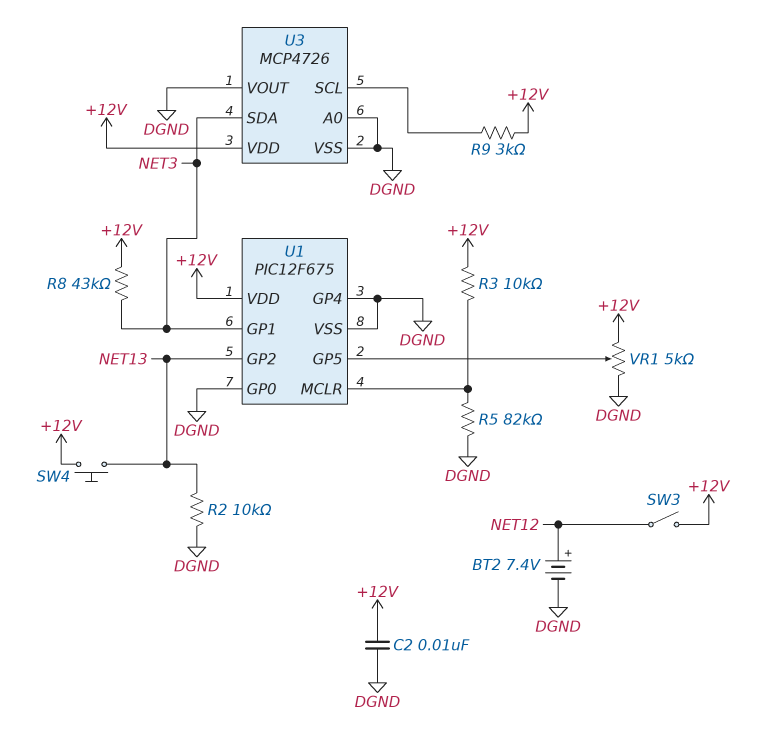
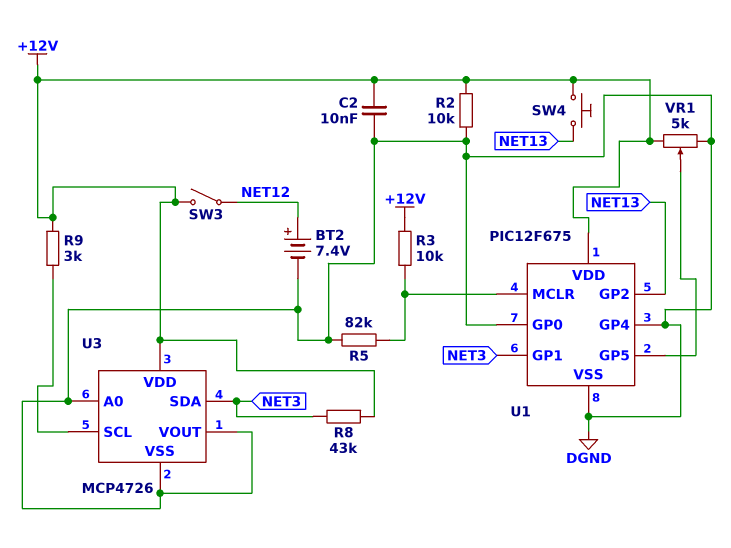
R2: 10k (DGND, NET13) -> 10k (+12V, DGND)

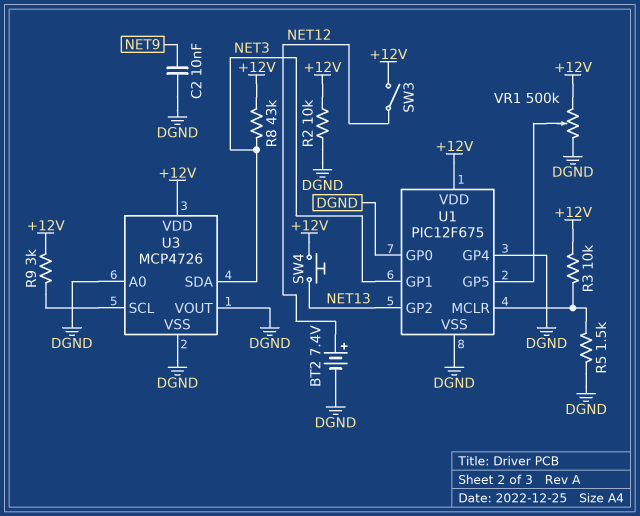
C2: 10nF (+12V, DGND) -> 10nF (DGND, NET9)
R5: 82k (DGND, U1/MCLR) -> 1.5k (DGND, U1/MCLR)
VR1: 5k (+12V, DGND, wiper U1/GP5) -> 500k (+12V, DGND, wiper U1/GP5)

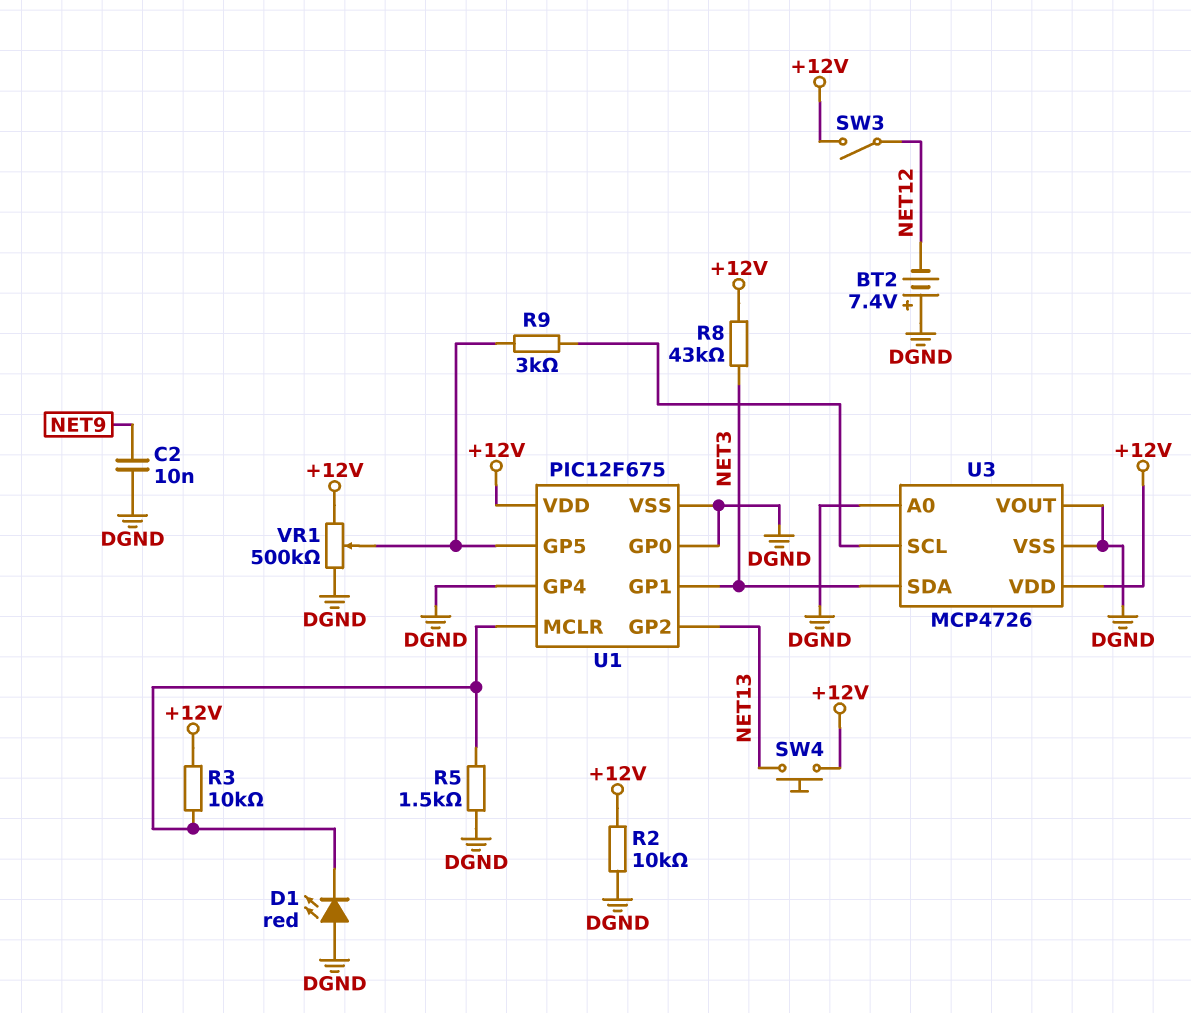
BT2: 7.4V (plus NET12, minus DGND) -> 7.4V (plus DGND, minus NET12)
D1: none -> LED red (A DGND, K U1/MCLR)
R9: 3k (+12V, U3/SCL) -> 3k (U1/GP5, U3/SCL)

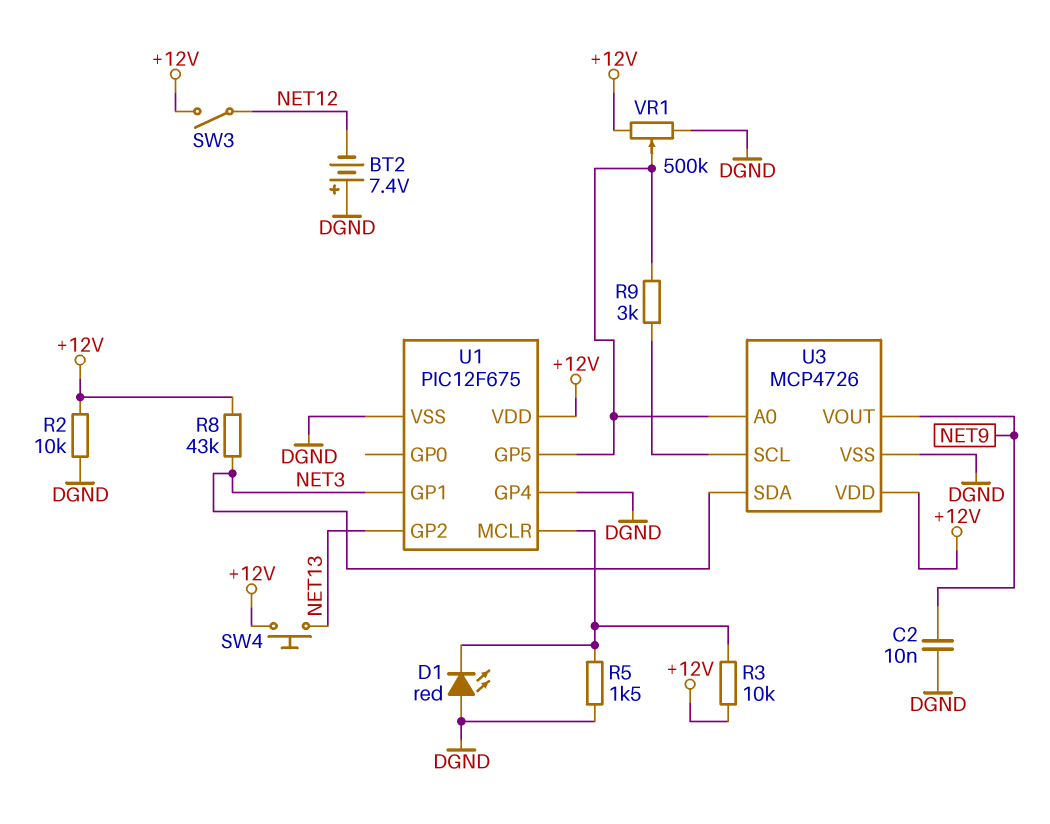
U1 pin GP0: DGND -> none
U3 pin A0: DGND -> U1/GP5
U3 pin VOUT: DGND -> NET9

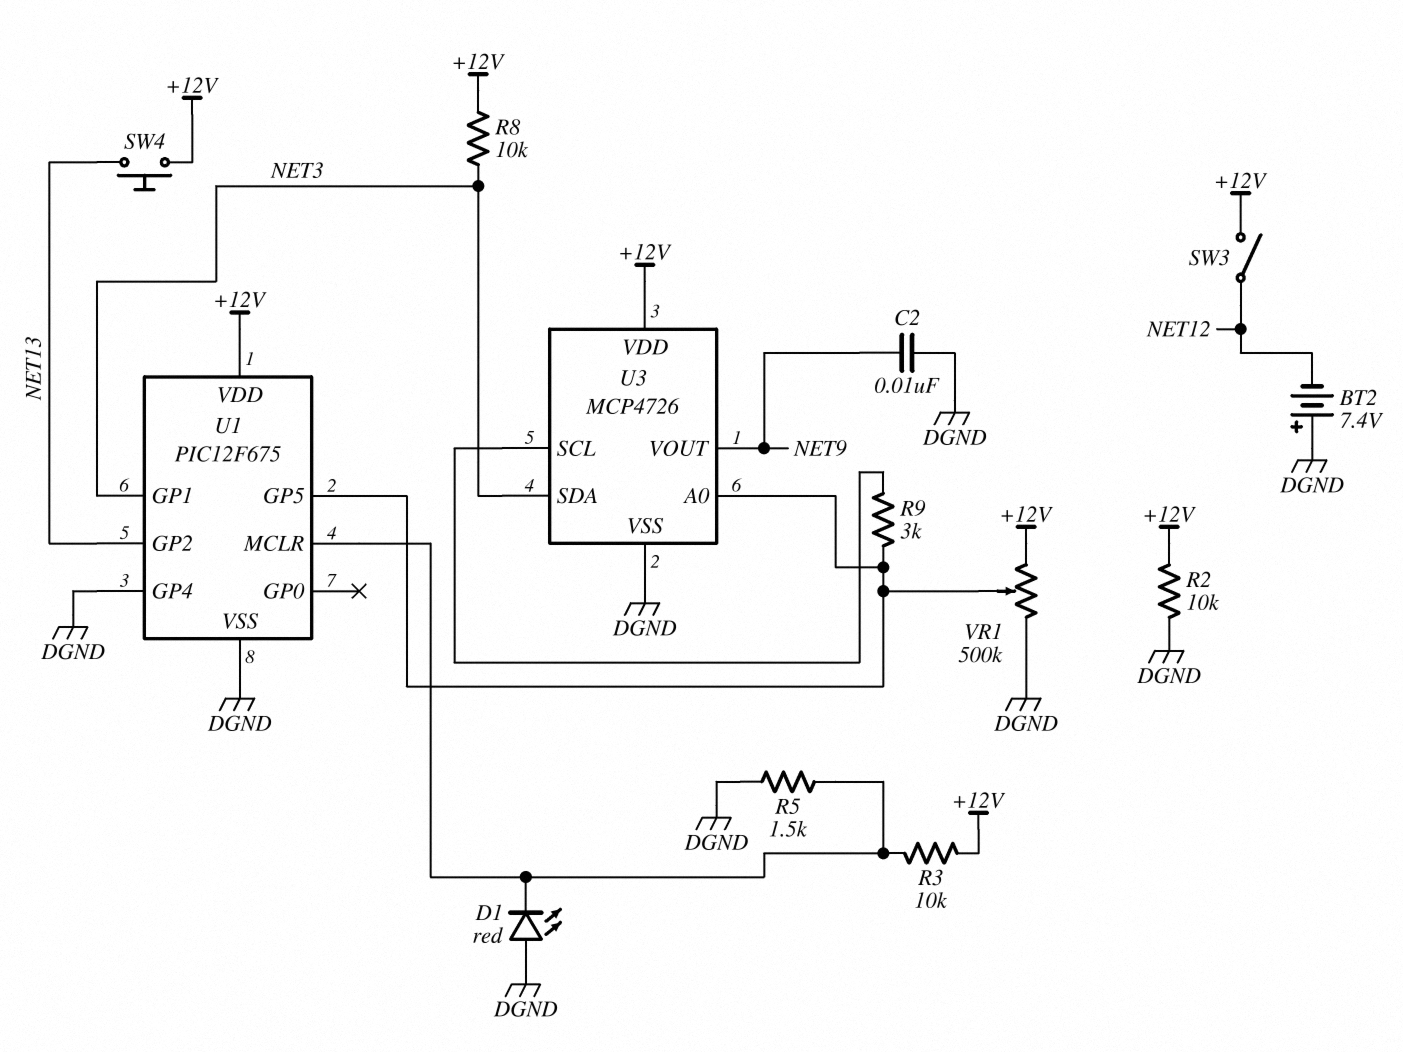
R8: 43k (+12V, NET3) -> 10k (+12V, NET3)

